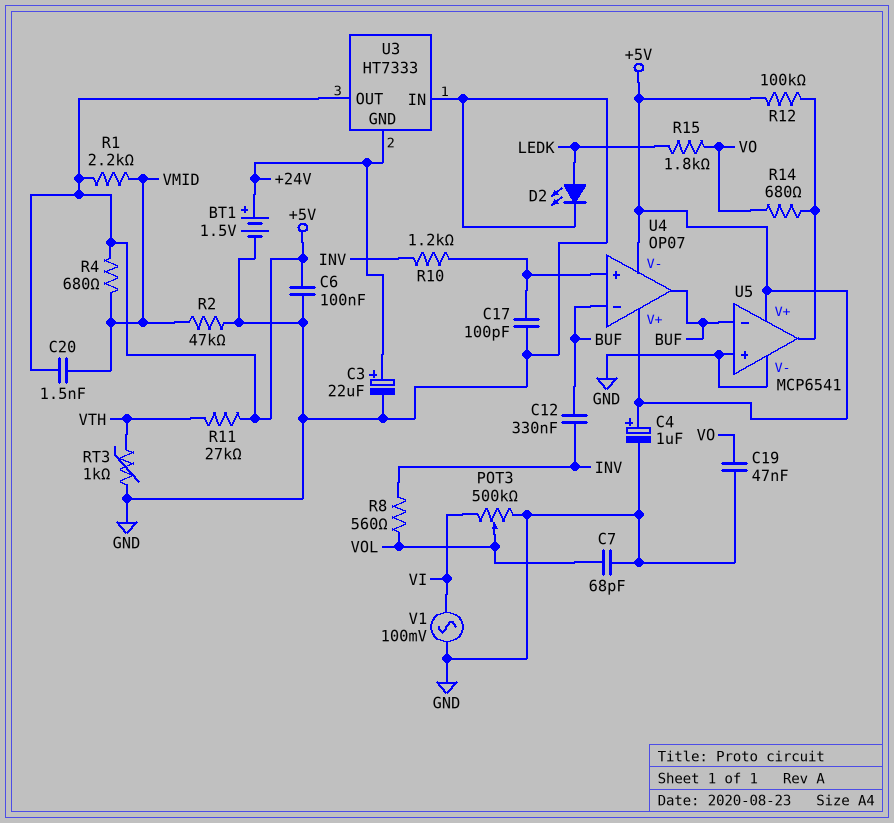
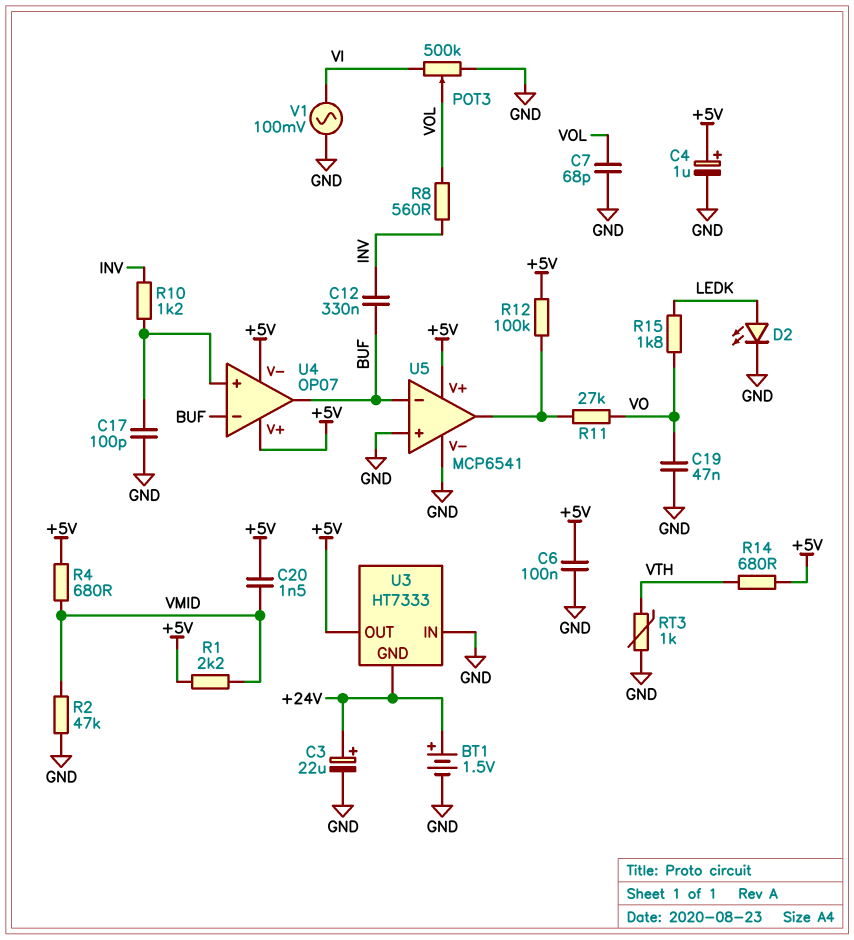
R11: 27k (+5V, VTH) -> 27k (U5/out, VO)
R14: 680 (U5/out, VO) -> 680 (+5V, VTH)

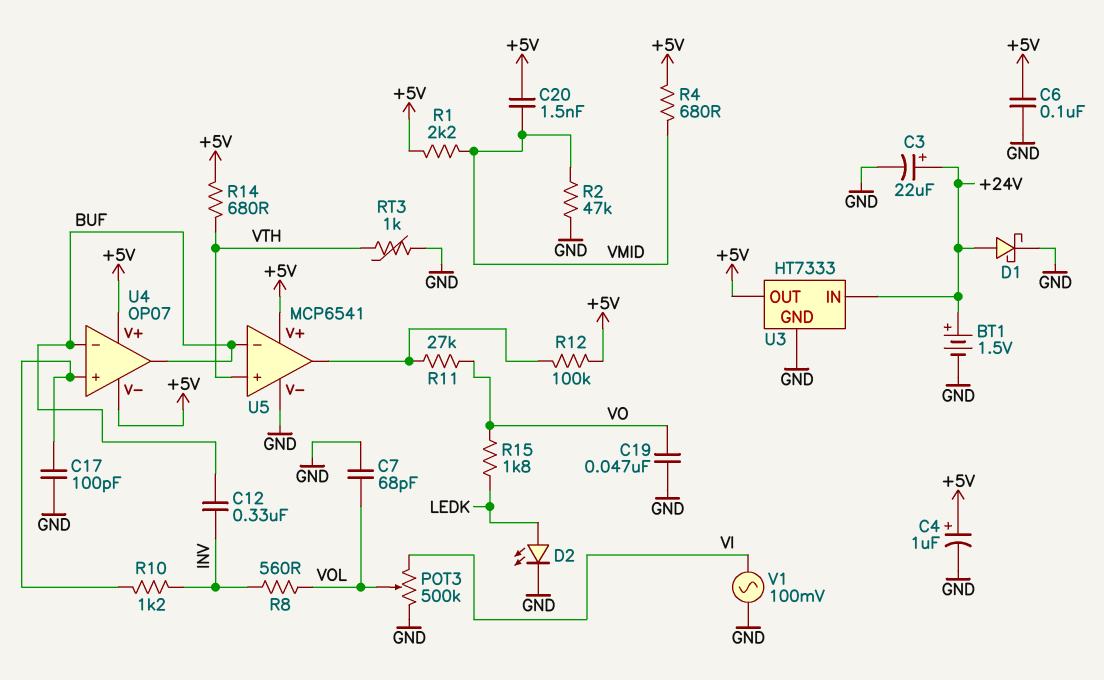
D1: none -> schottky (A +24V, K GND)
U3 pin GND: +24V -> GND
U3 pin IN: GND -> +24V
U5 pin in+: GND -> VTH

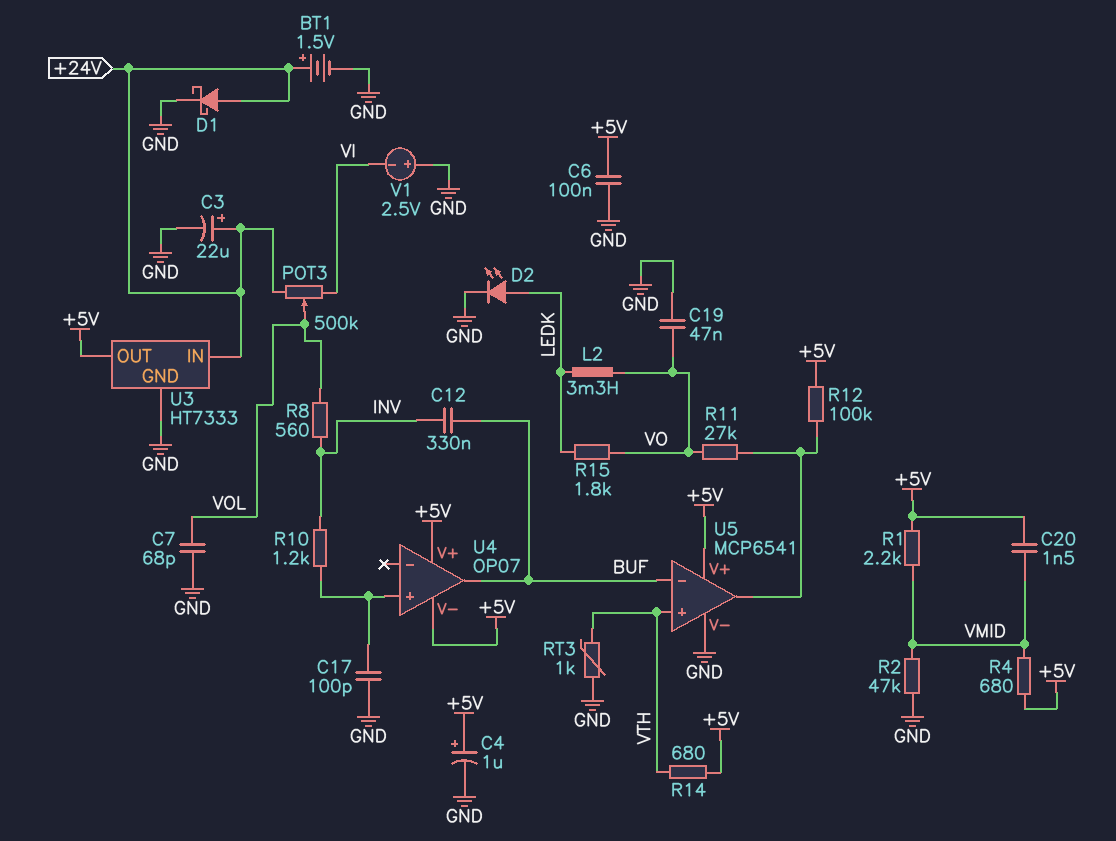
L2: none -> 3.3mH (LEDK, VO)
POT3: 500k (GND, VI, wiper VOL) -> 500k (+24V, VI, wiper VOL)
U4 pin in-: BUF -> none
V1: AC 100mV (GND, VI) -> 2.5V (plus GND, minus VI)

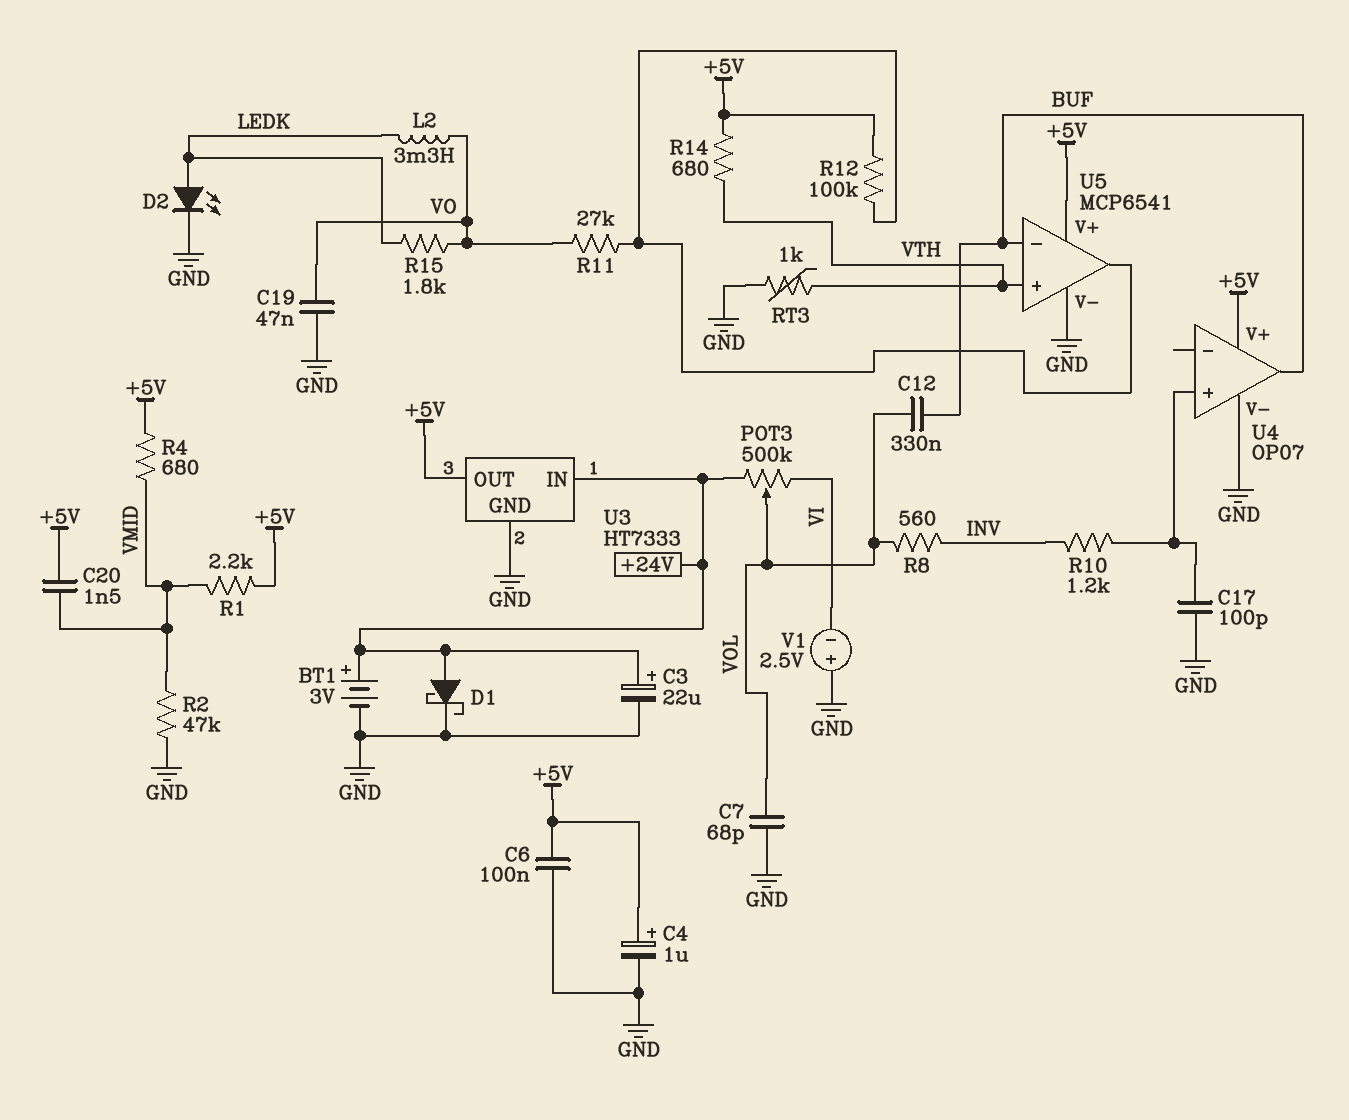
BT1: 1.5V (plus +24V, minus GND) -> 3V (plus +24V, minus GND)
C12: 330nF (BUF, INV) -> 330nF (BUF, VOL)
U4 pin V-: +5V -> GND

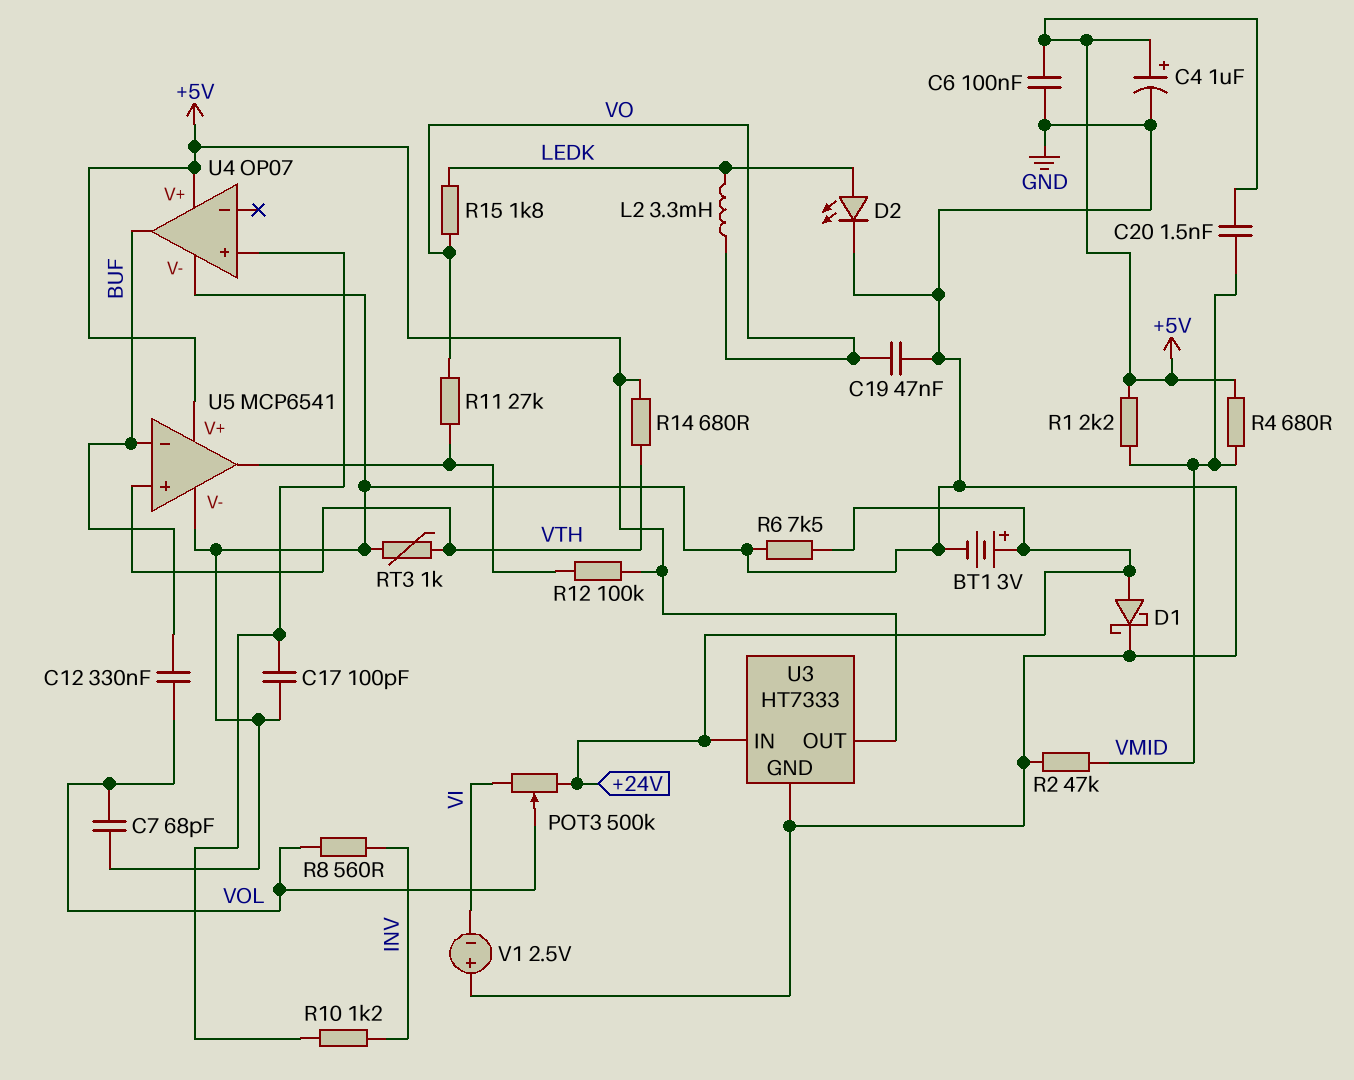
C3: 22uF (plus +24V, minus GND) -> none
R6: none -> 7.5k (+24V, GND)

